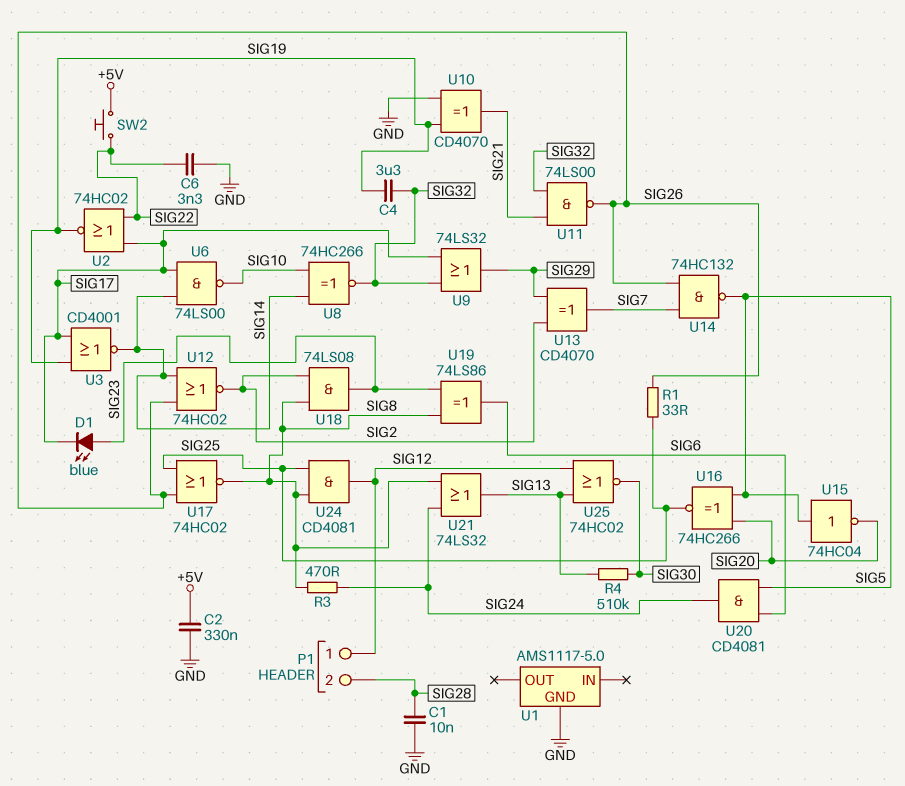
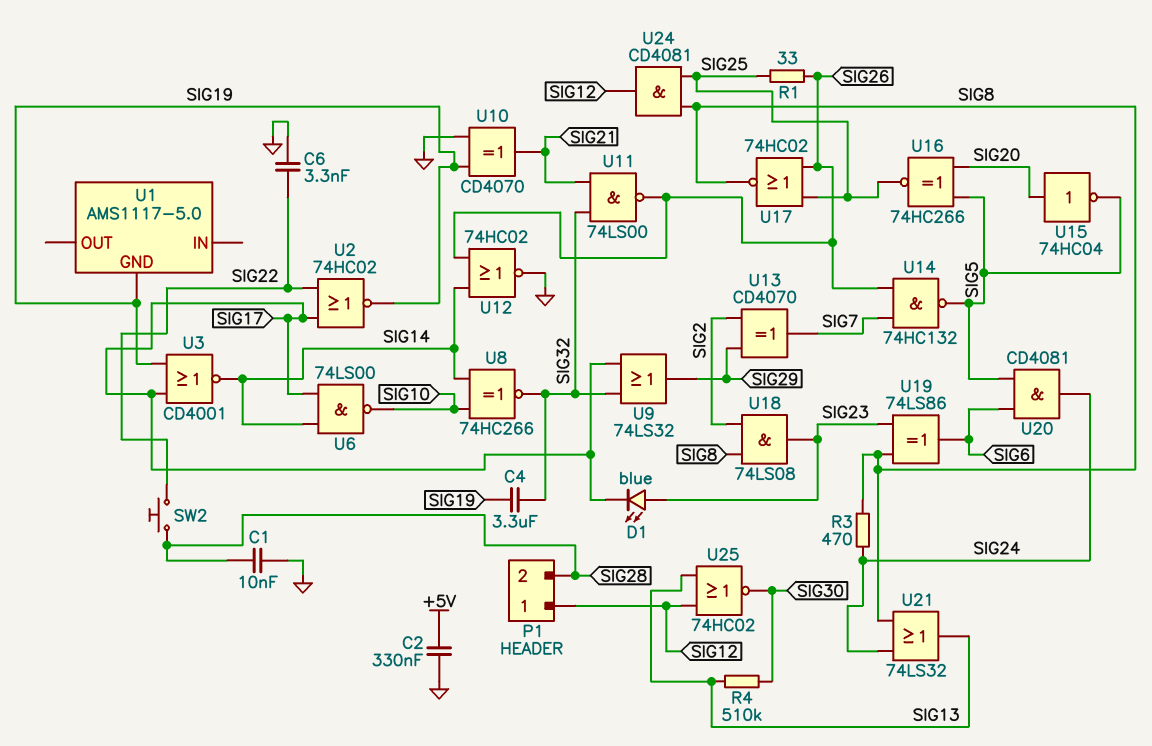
SW2: button (+5V, SIG22) -> button (SIG22, SIG28)
U1 pin GND: GND -> SIG19
U12: NOR 74HC02 (in SIG14, in SIG26, out SIG2) -> NOR 74HC02 (in SIG14, in SIG26, out GND)
U15: NOT 74HC04 (in SIG5, out SIG20) -> NOT 74HC04 (in SIG20, out SIG5)

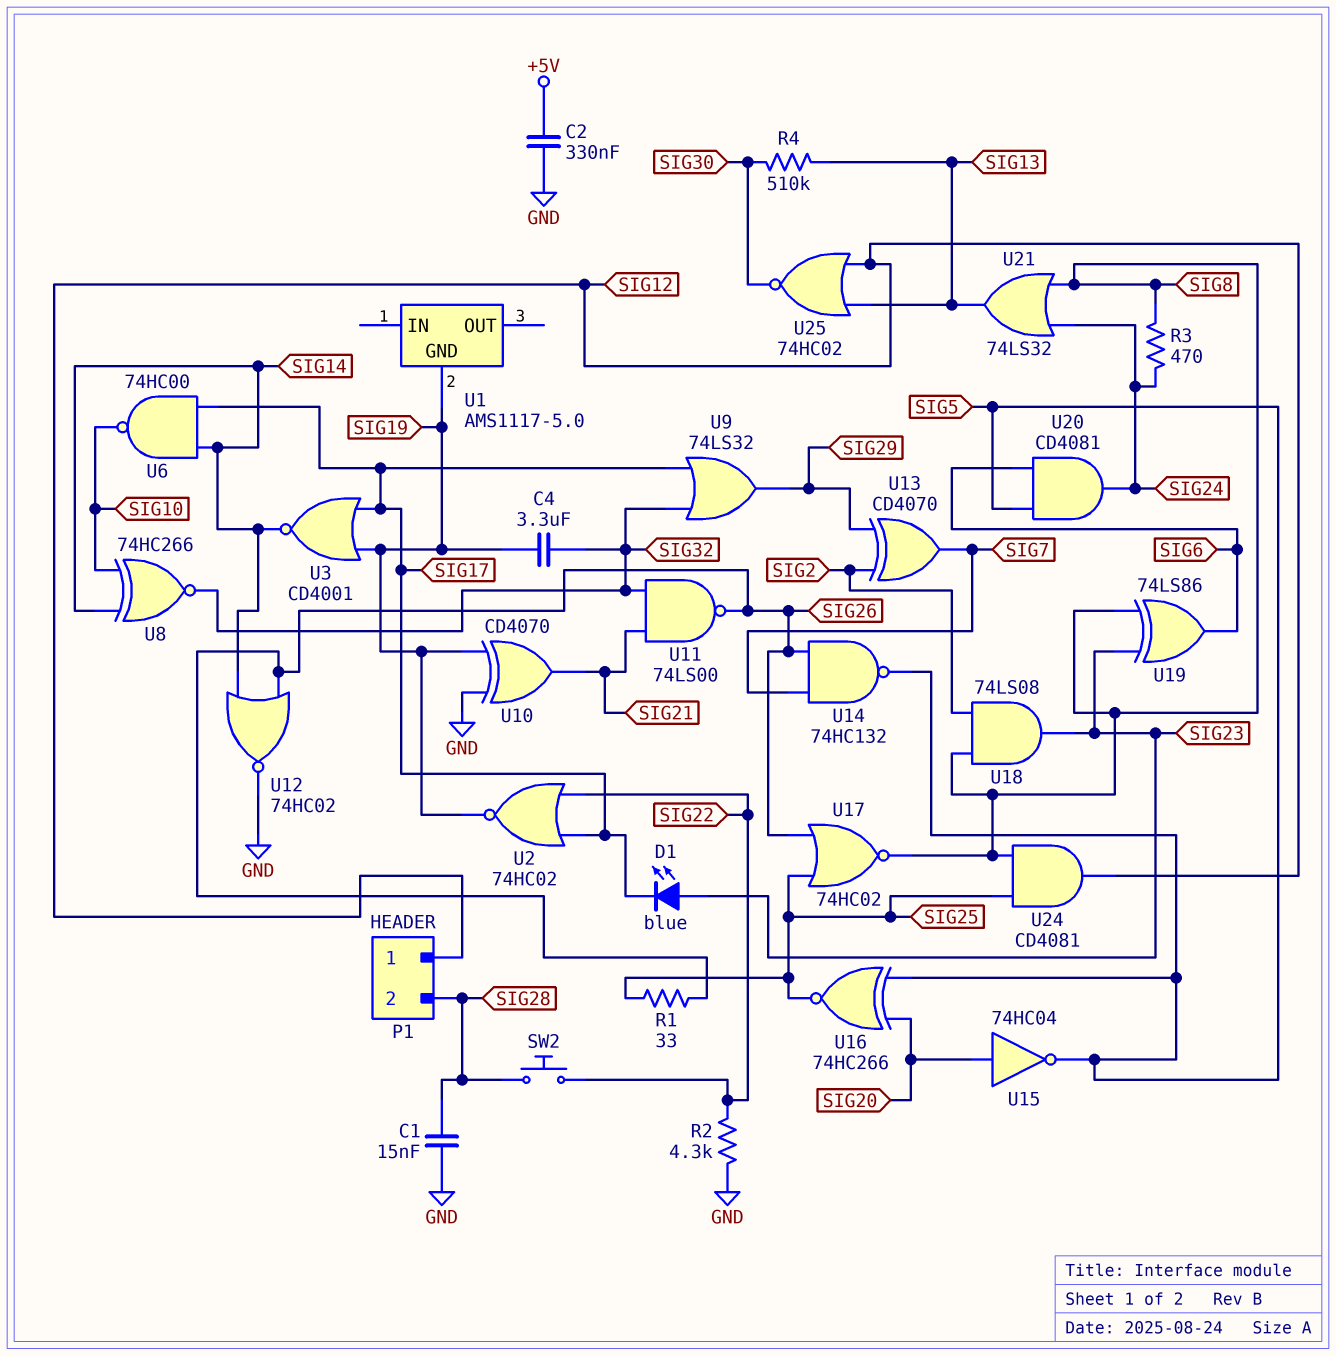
C1: 10nF (GND, SIG28) -> 15nF (GND, SIG28)
C6: 3.3nF (GND, SIG22) -> none
R2: none -> 4.3k (GND, SIG22)
U6: NAND 74LS00 (in SIG14, in SIG17, out SIG10) -> NAND 74HC00 (in SIG14, in SIG17, out SIG10)

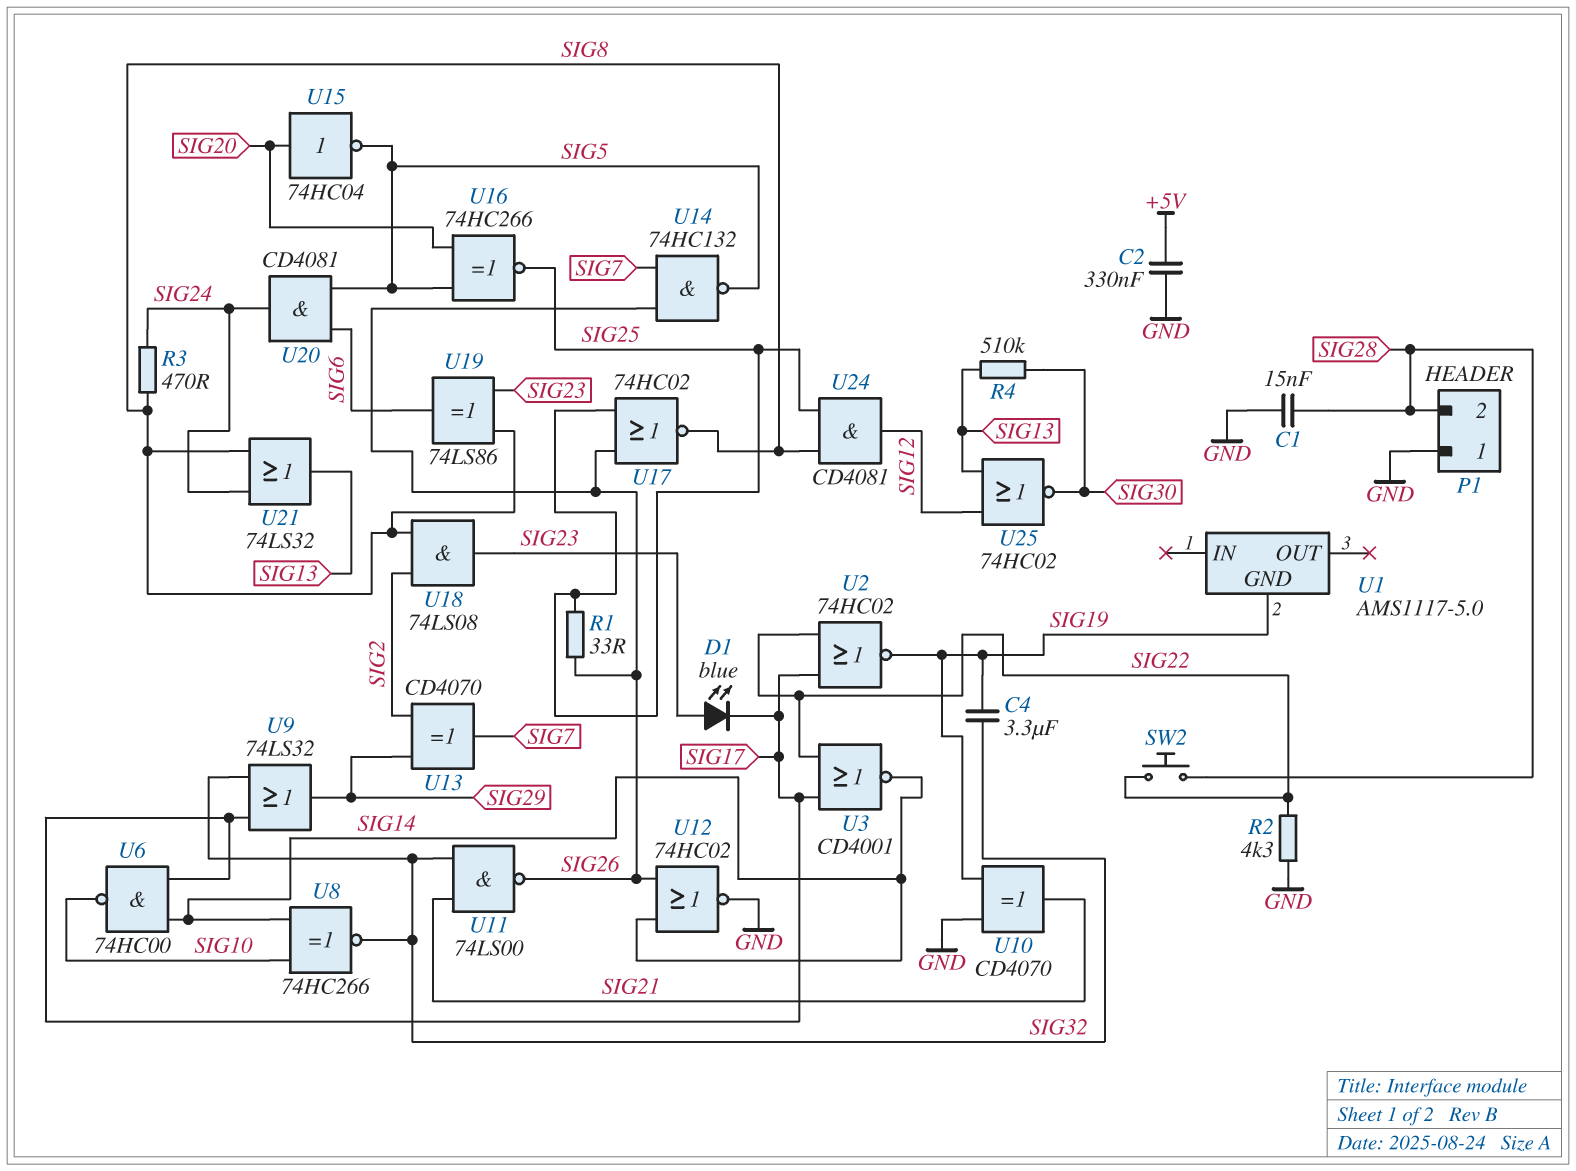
P1 pin 1: SIG12 -> GND
U3: NOR CD4001 (in SIG17, in SIG19, out SIG14) -> NOR CD4001 (in SIG17, in SIG22, out SIG14)

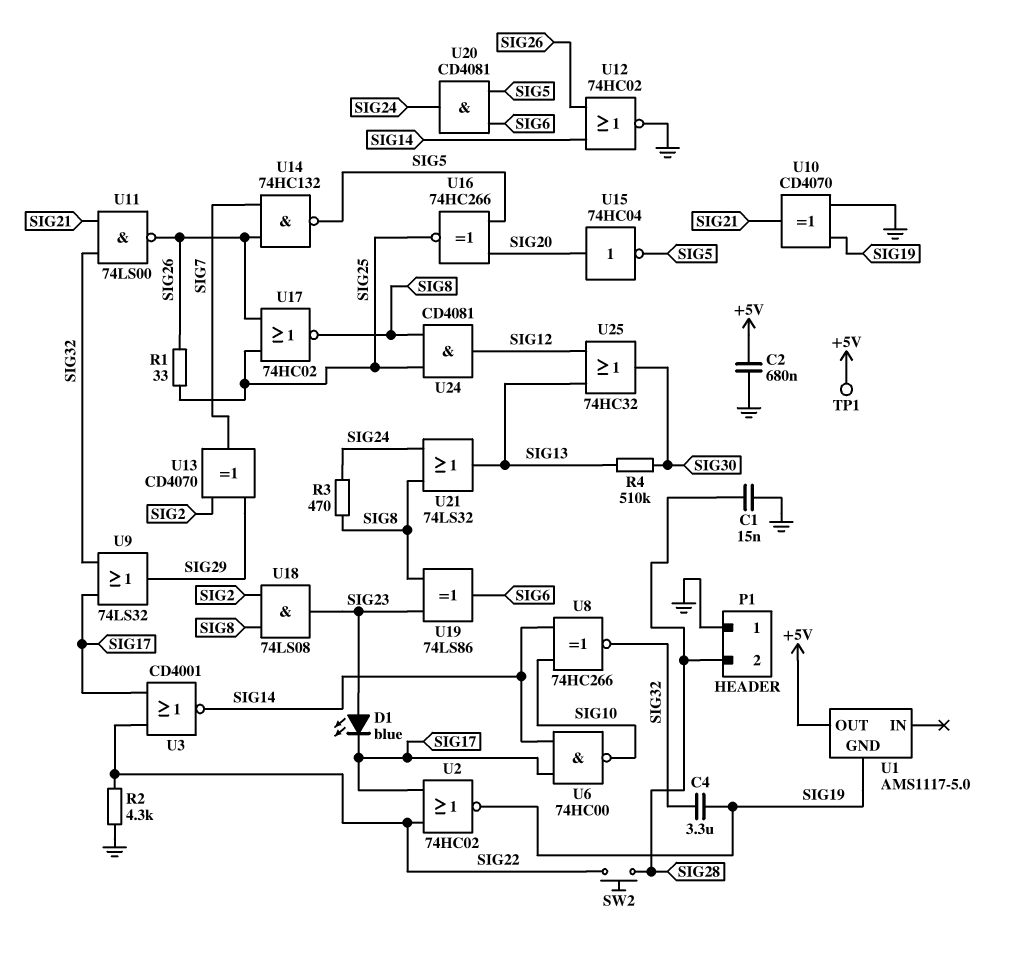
C2: 330nF (+5V, GND) -> 680nF (+5V, GND)
TP1: none -> test point (+5V)
U1 pin OUT: none -> +5V
U25: NOR 74HC02 (in SIG12, in SIG13, out SIG30) -> OR 74HC32 (in SIG12, in SIG13, out SIG30)

